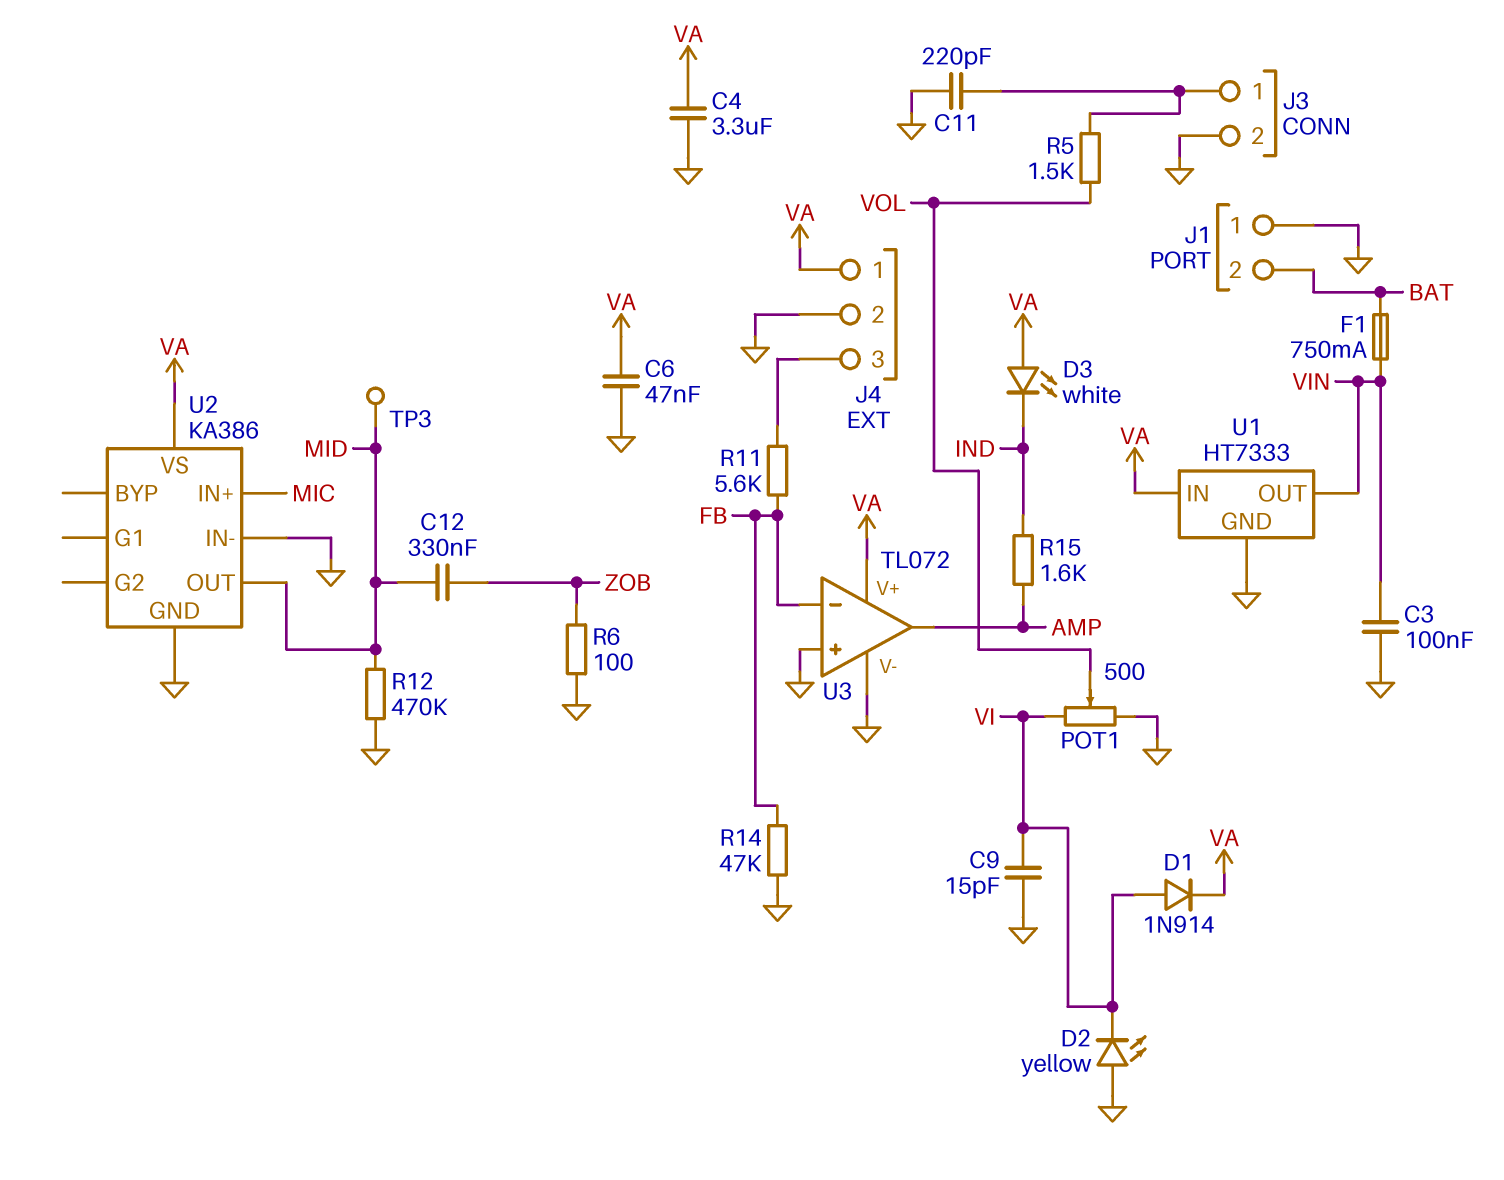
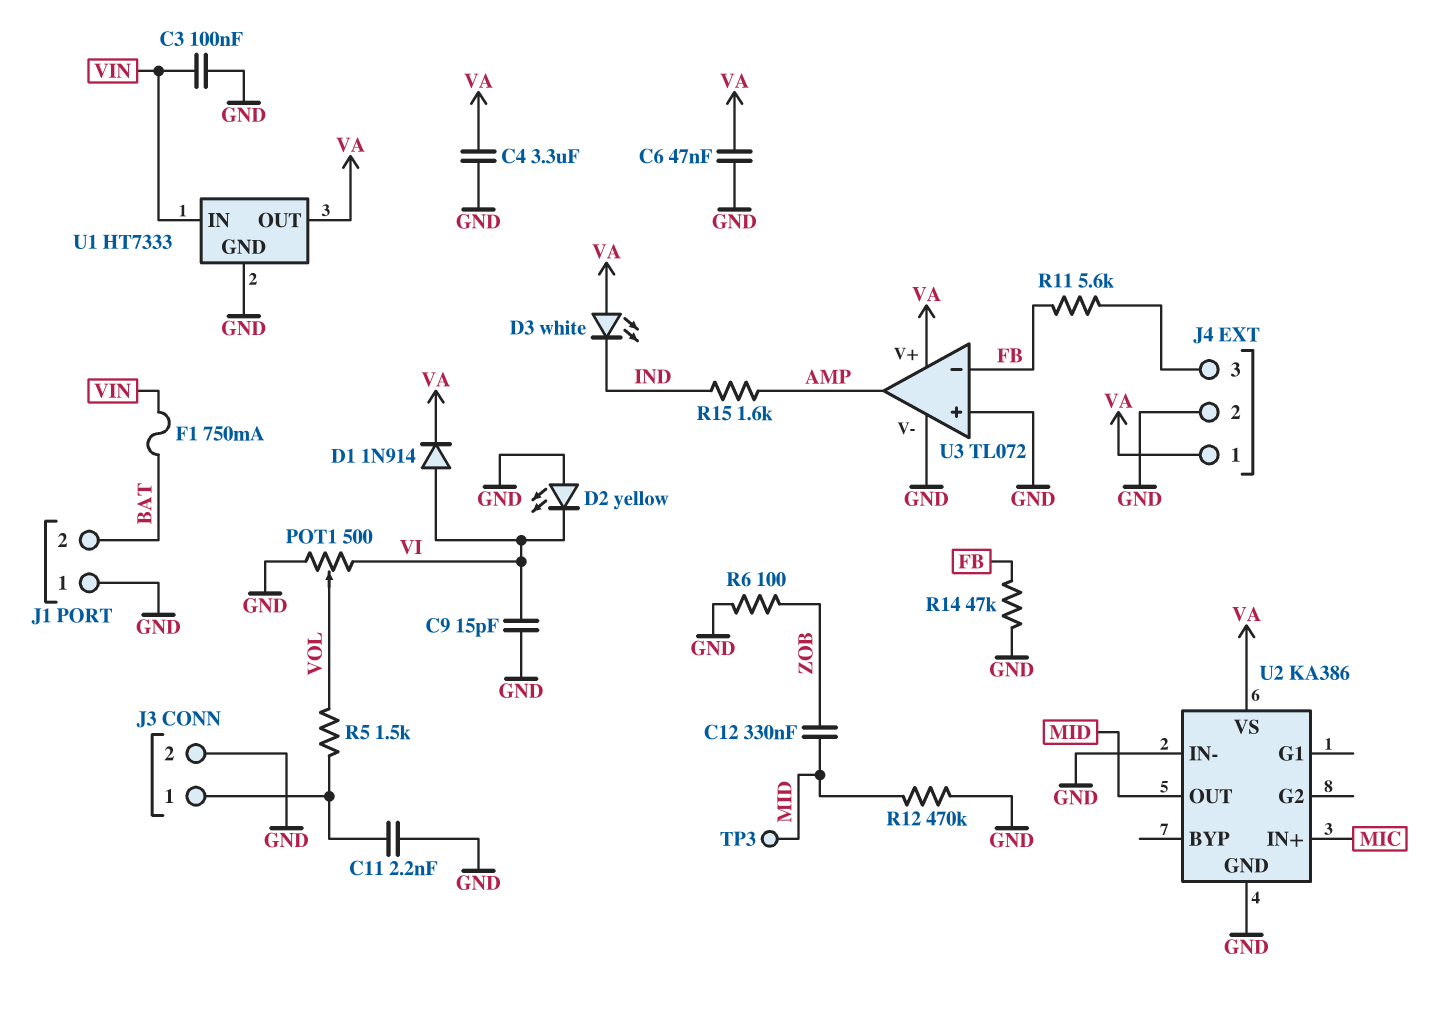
C11: 220pF (GND, J3/1) -> 2.2nF (GND, J3/1)
U1 pin IN: VA -> VIN
U1 pin OUT: VIN -> VA

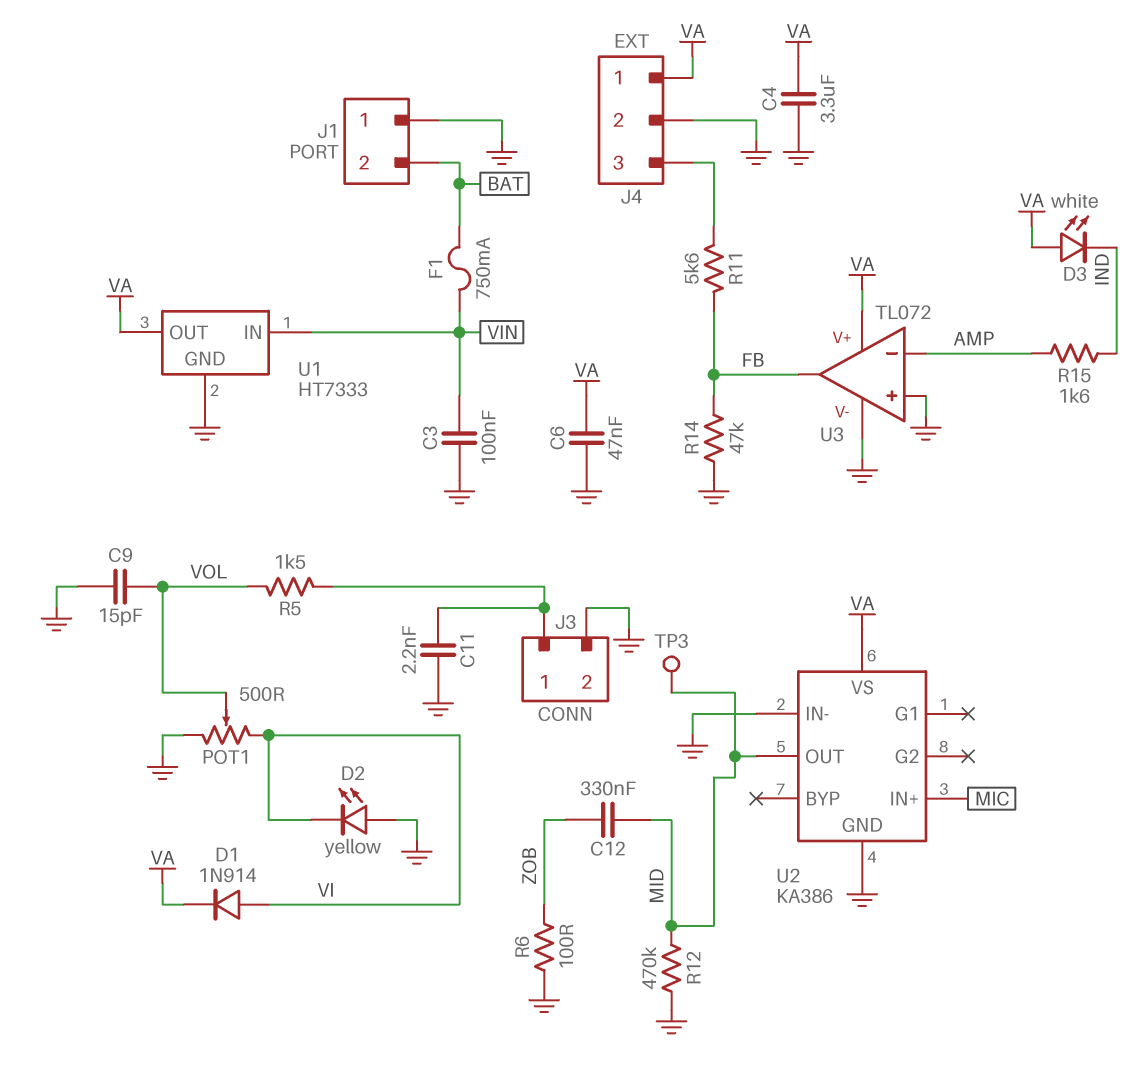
C9: 15pF (GND, VI) -> 15pF (GND, VOL)
U3 pin in-: FB -> AMP
U3 pin out: AMP -> FB

